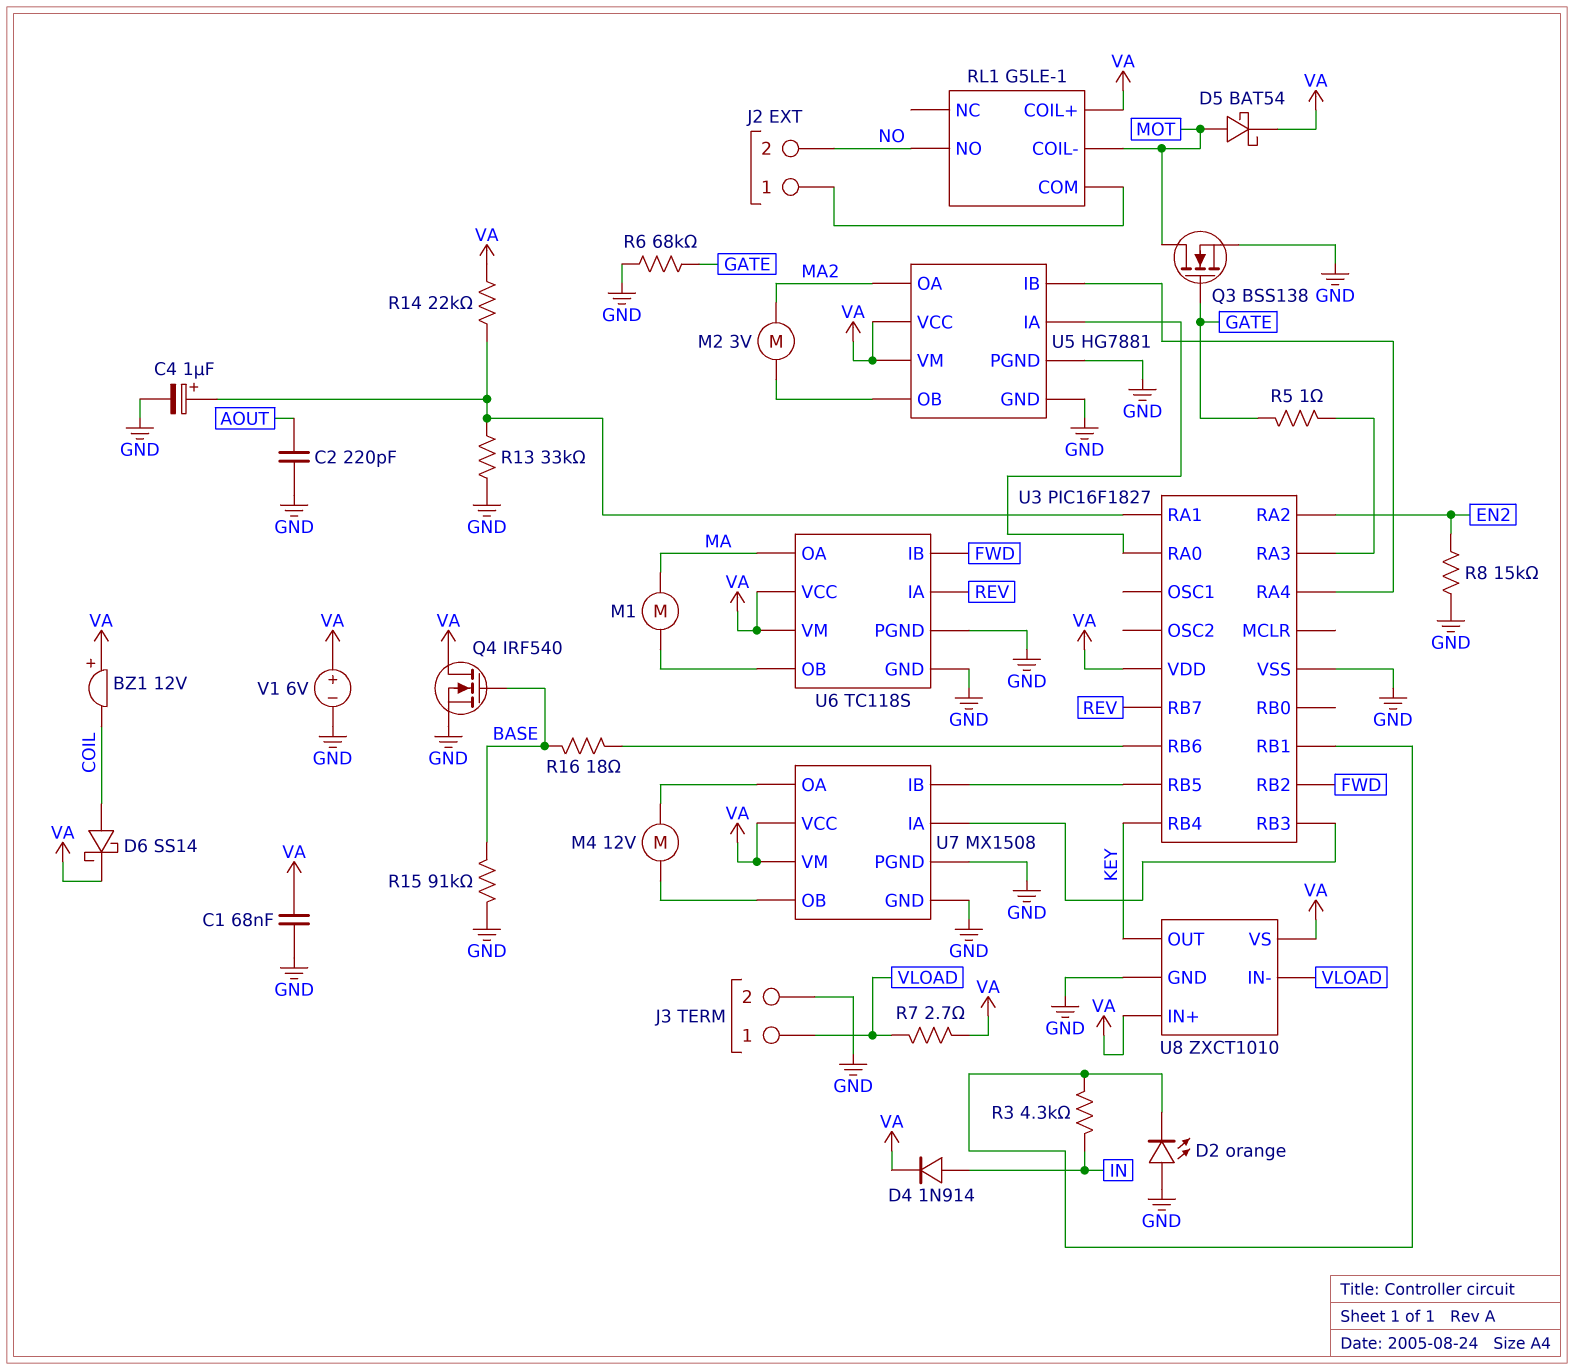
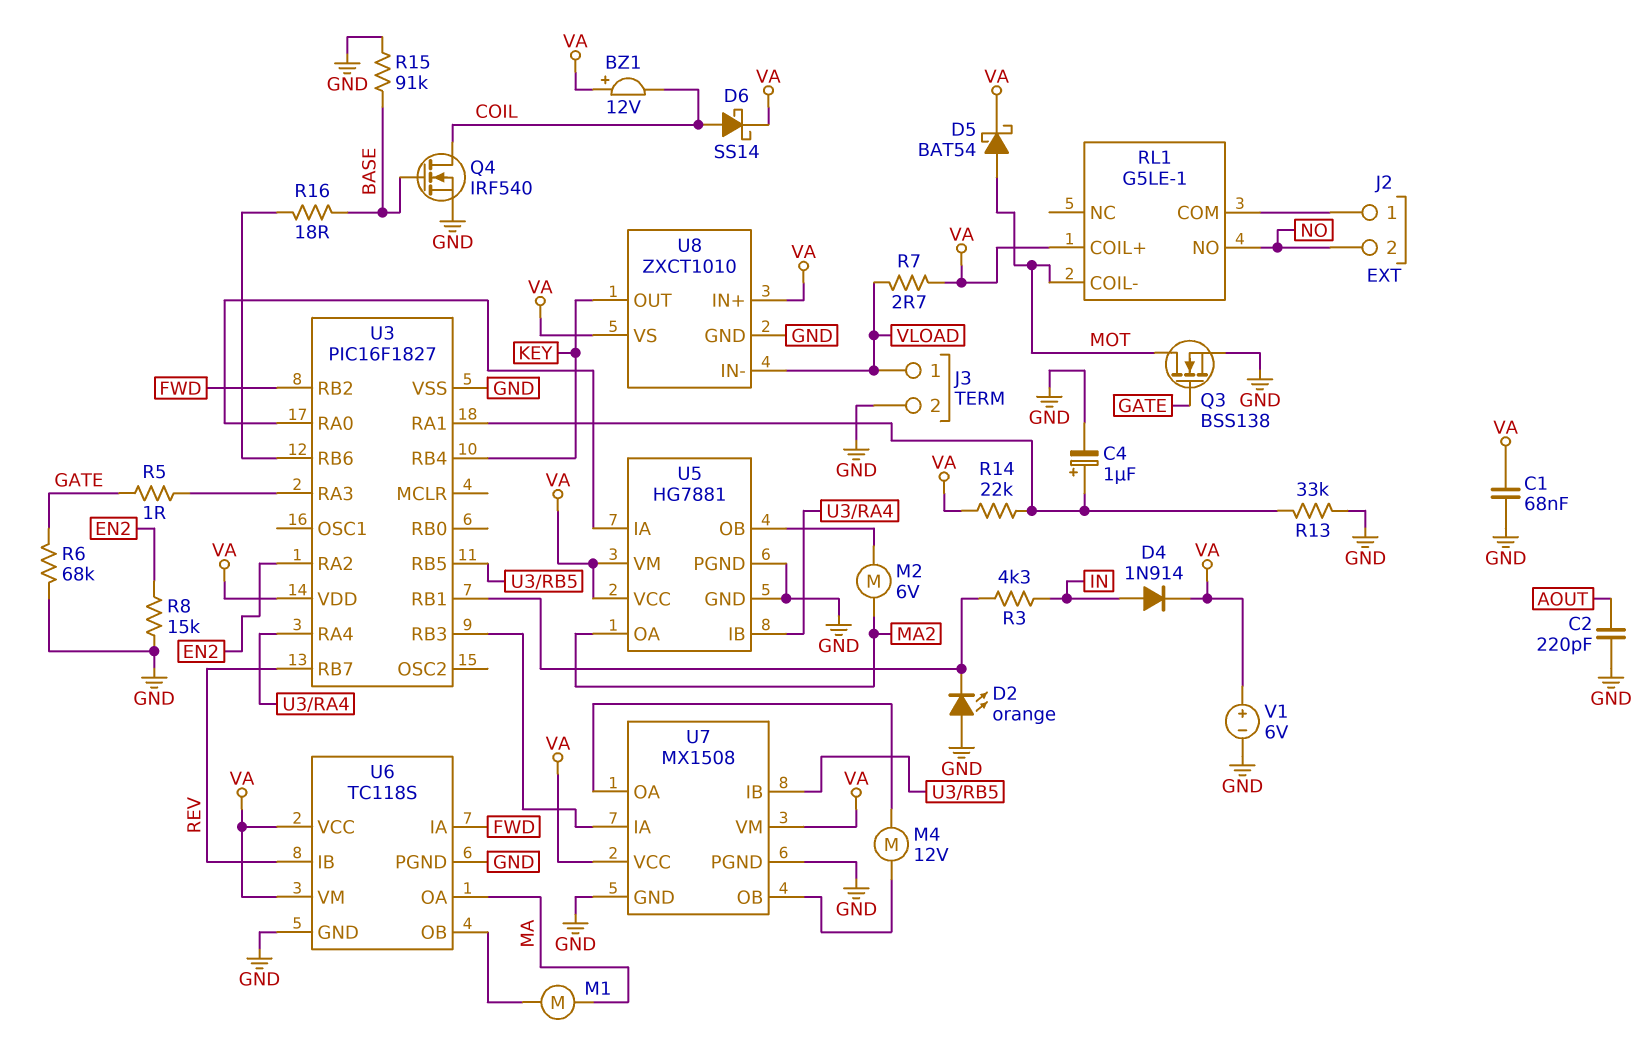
M2: motor 3V (MA2, U5/OB) -> motor 6V (MA2, U5/OB)
Q4: NMOS IRF540 (G BASE, D VA, S GND) -> NMOS IRF540 (G BASE, D COIL, S GND)
U6 pin IA: REV -> FWD
U6 pin IB: FWD -> REV

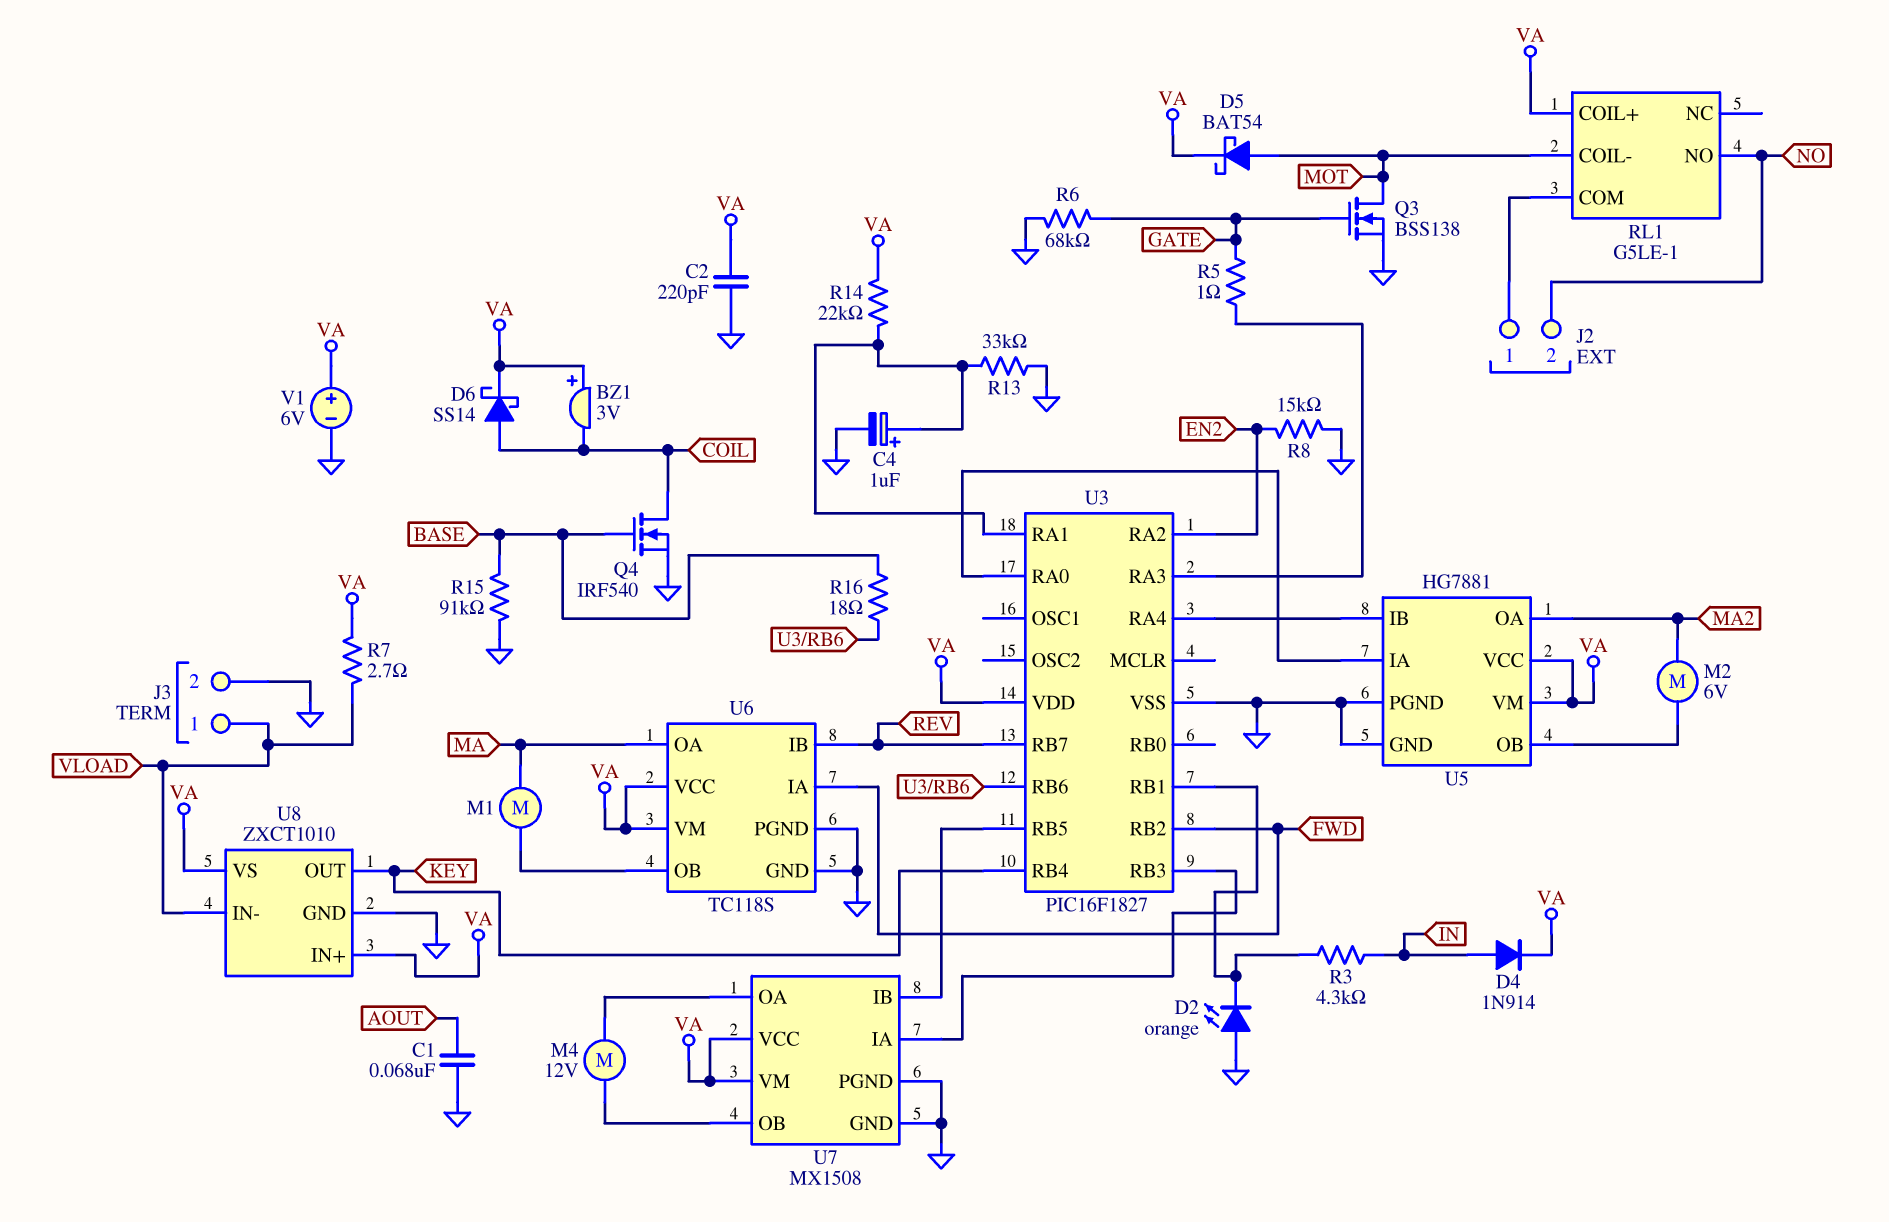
BZ1: buzzer 12V (plus VA, minus COIL) -> buzzer 3V (plus VA, minus COIL)
C1: 68nF (GND, VA) -> 68nF (AOUT, GND)
C2: 220pF (AOUT, GND) -> 220pF (GND, VA)

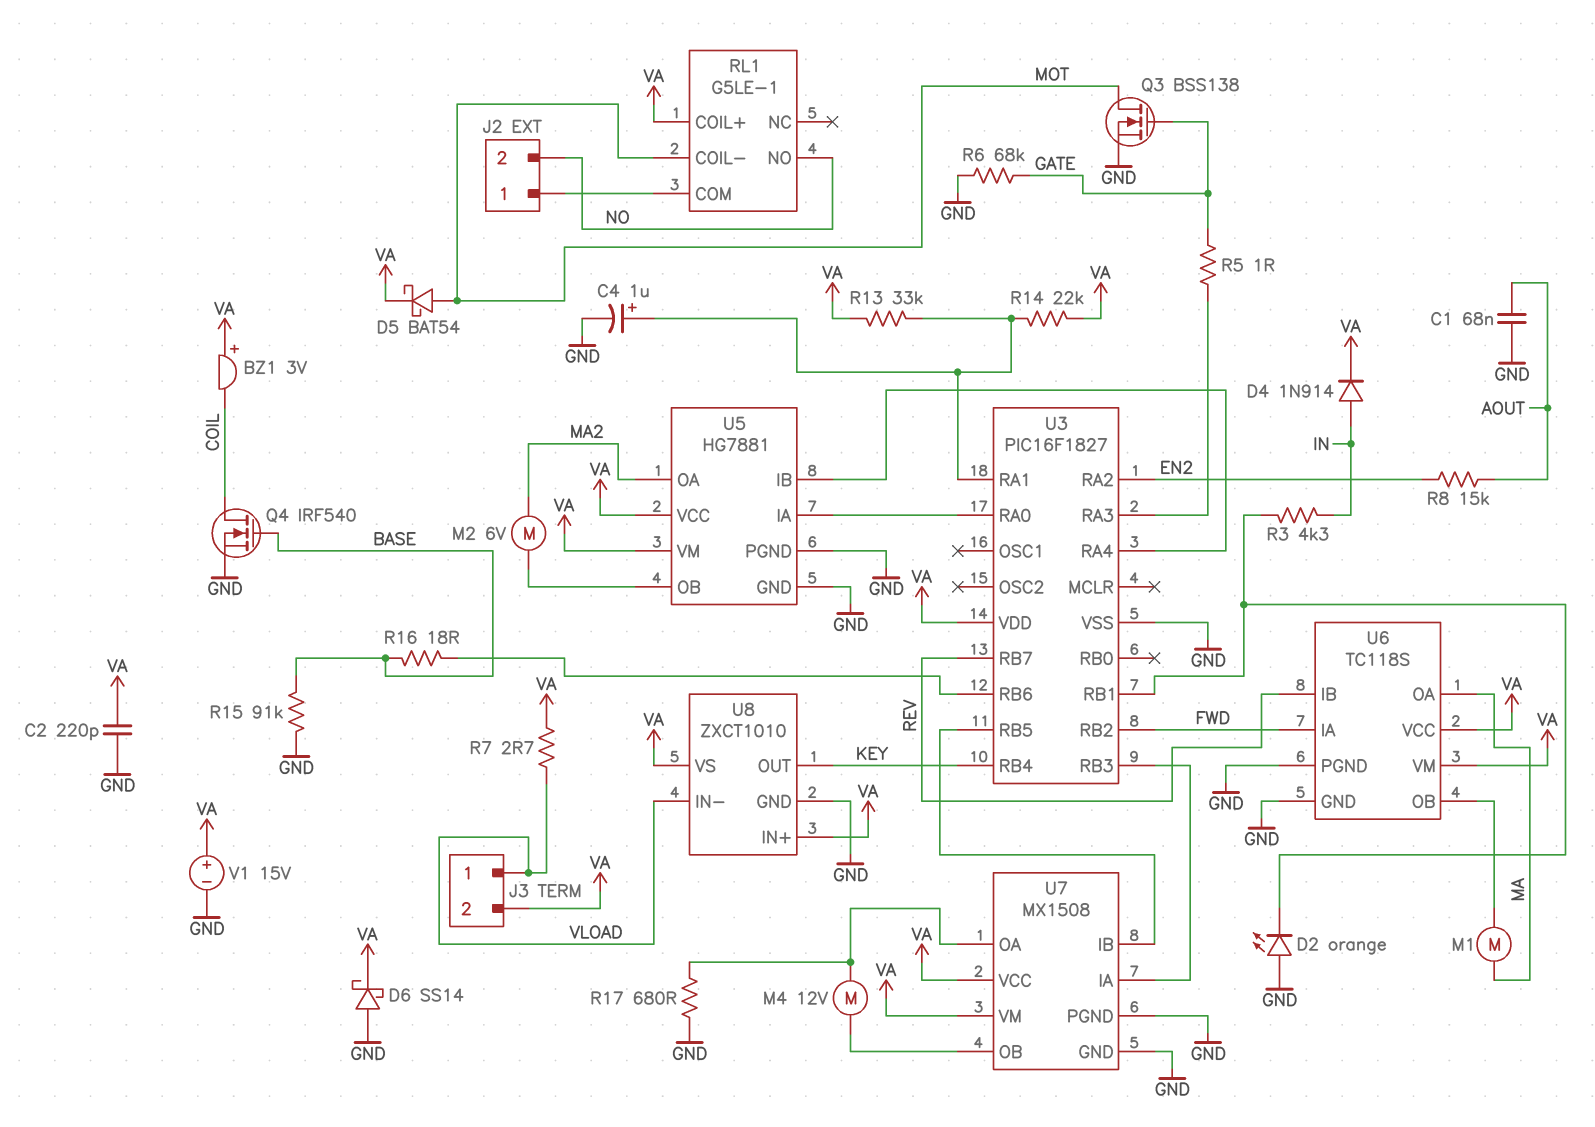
D6: schottky SS14 (A COIL, K VA) -> schottky SS14 (A GND, K VA)
J3 pin 2: GND -> VA
R8: 15k (EN2, GND) -> 15k (AOUT, EN2)
R13: 33k (GND, U3/RA1) -> 33k (U3/RA1, VA)
R17: none -> 680 (GND, U7/OA)
V1: 6V (plus VA, minus GND) -> 15V (plus VA, minus GND)

